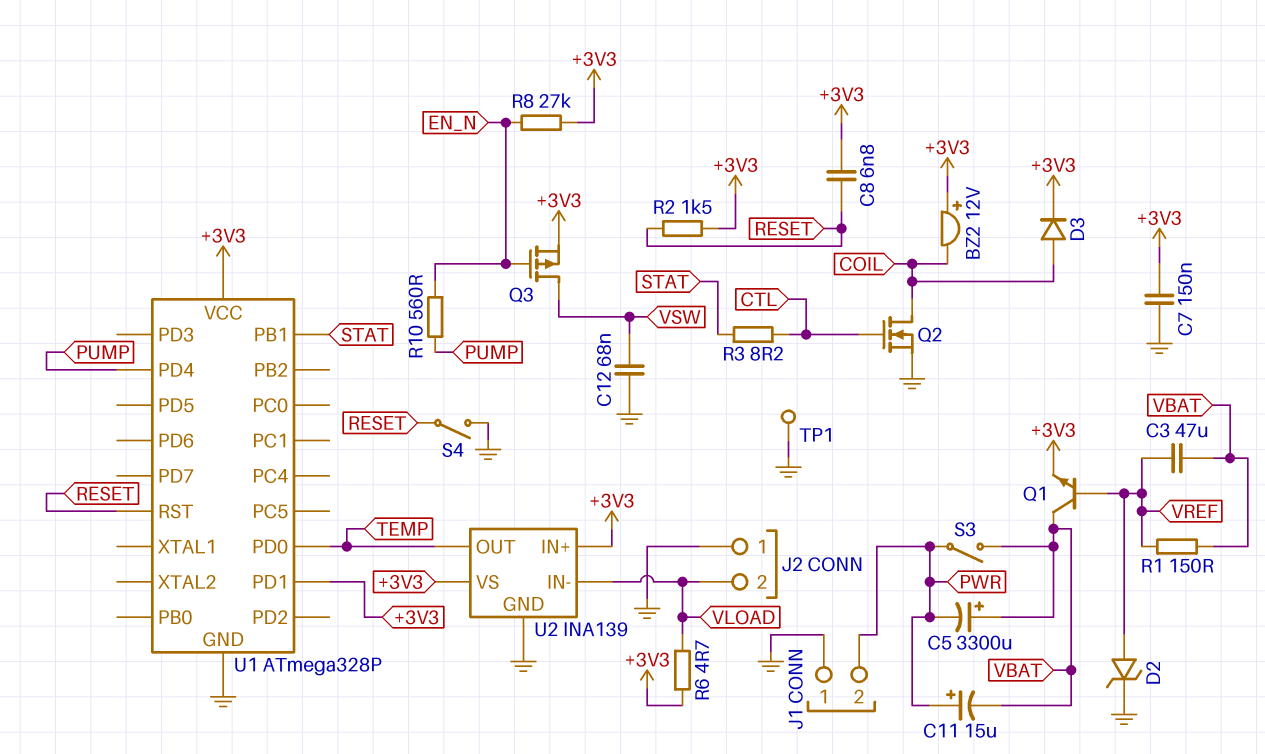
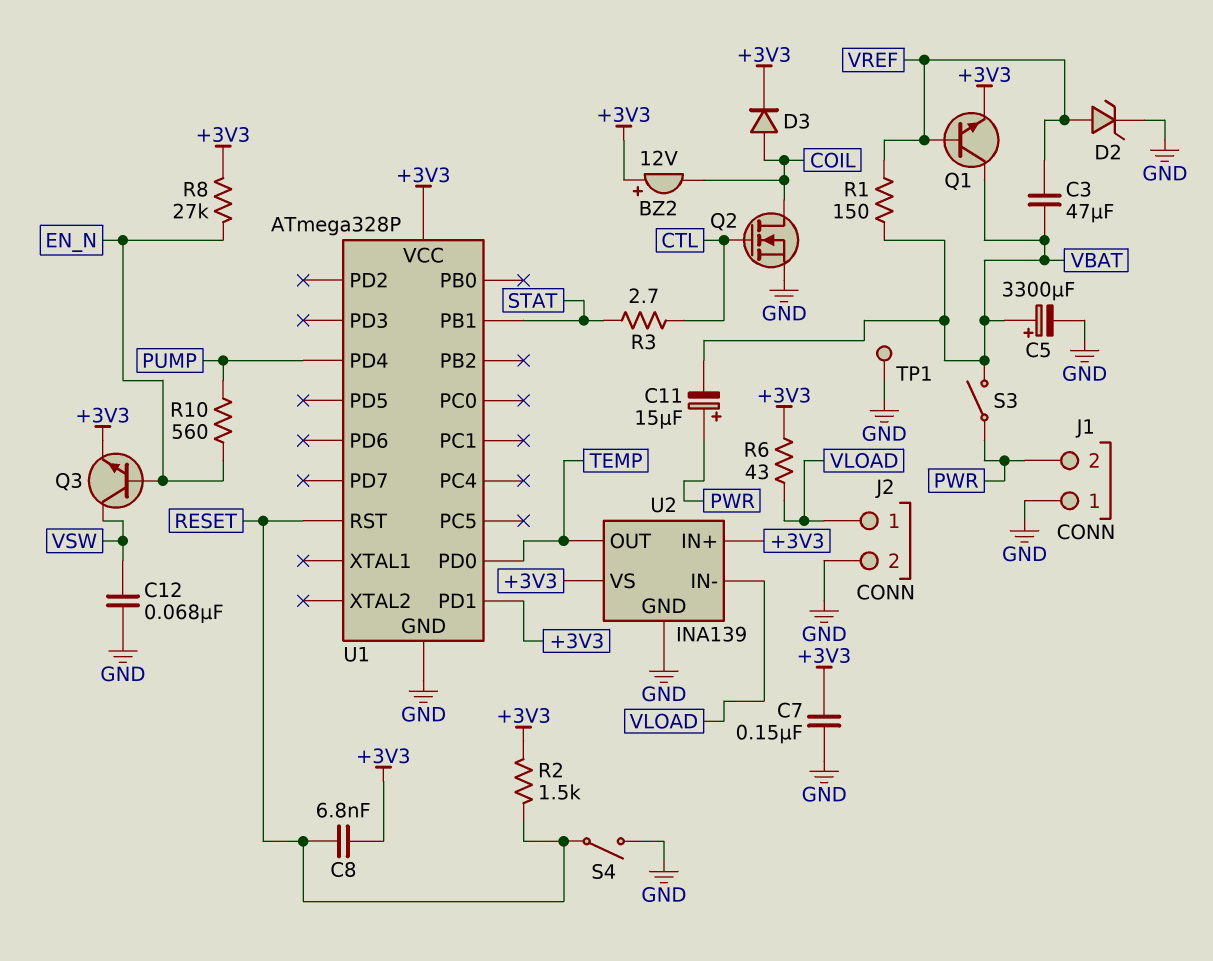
C5: 3300uF (plus VBAT, minus PWR) -> 3300uF (plus VBAT, minus GND)
J2 pin 1: GND -> VLOAD
J2 pin 2: VLOAD -> GND
Q3: PMOS (G EN_N, D VSW, S +3V3) -> NPN (B EN_N, C VSW, E +3V3)
R3: 8.2 (CTL, STAT) -> 2.7 (CTL, STAT)
R6: 4.7 (+3V3, VLOAD) -> 43 (+3V3, VLOAD)

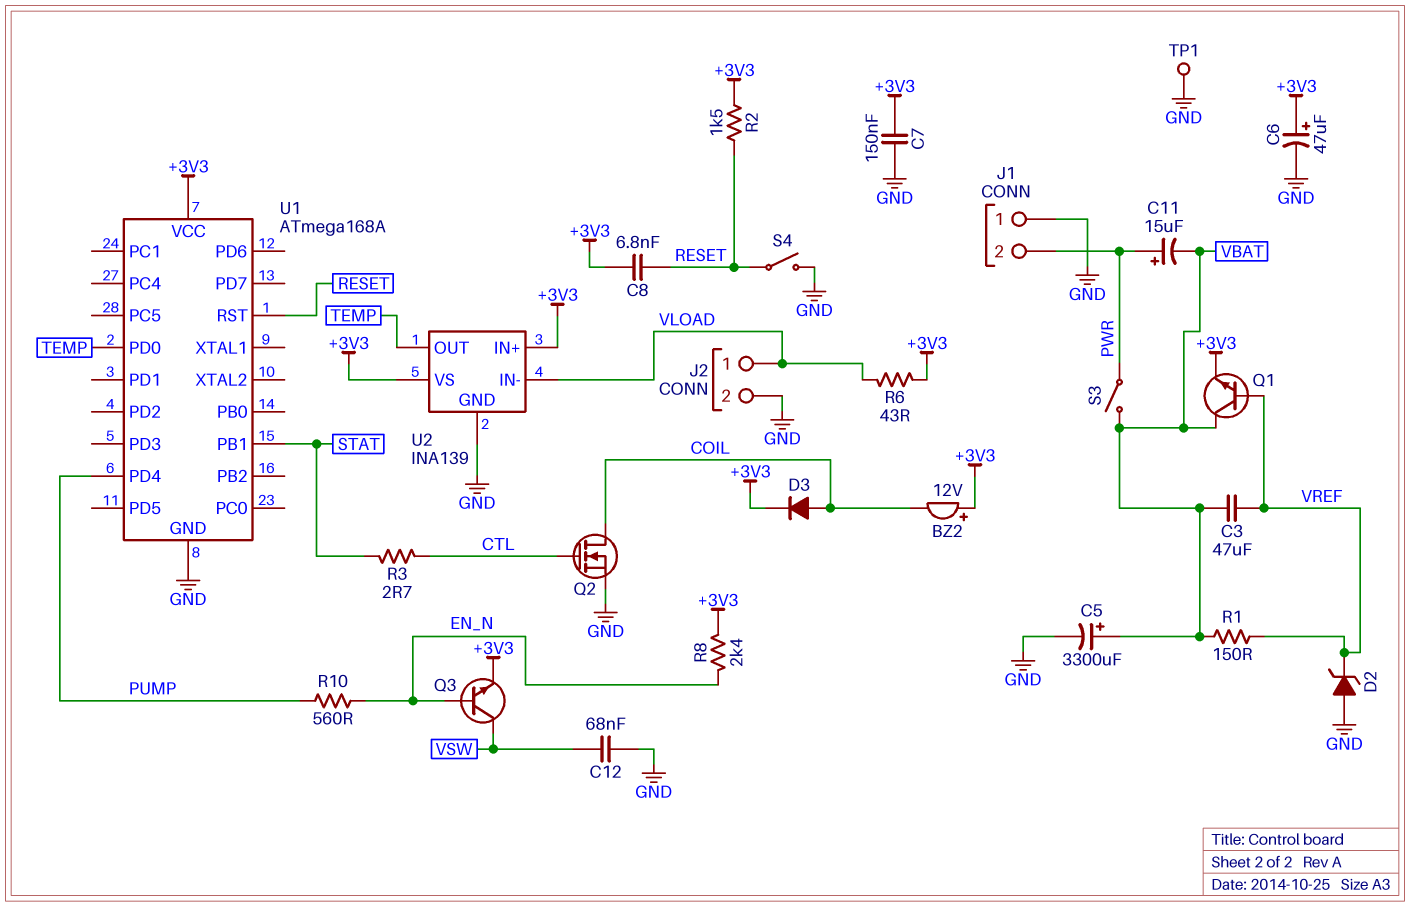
C6: none -> 47uF (plus +3V3, minus GND)
D2: zener (A VREF, K GND) -> zener (A GND, K VREF)
R8: 27k (+3V3, EN_N) -> 2.4k (+3V3, EN_N)
U1: ATmega328P -> ATmega168A
U1 pin PD1: +3V3 -> none

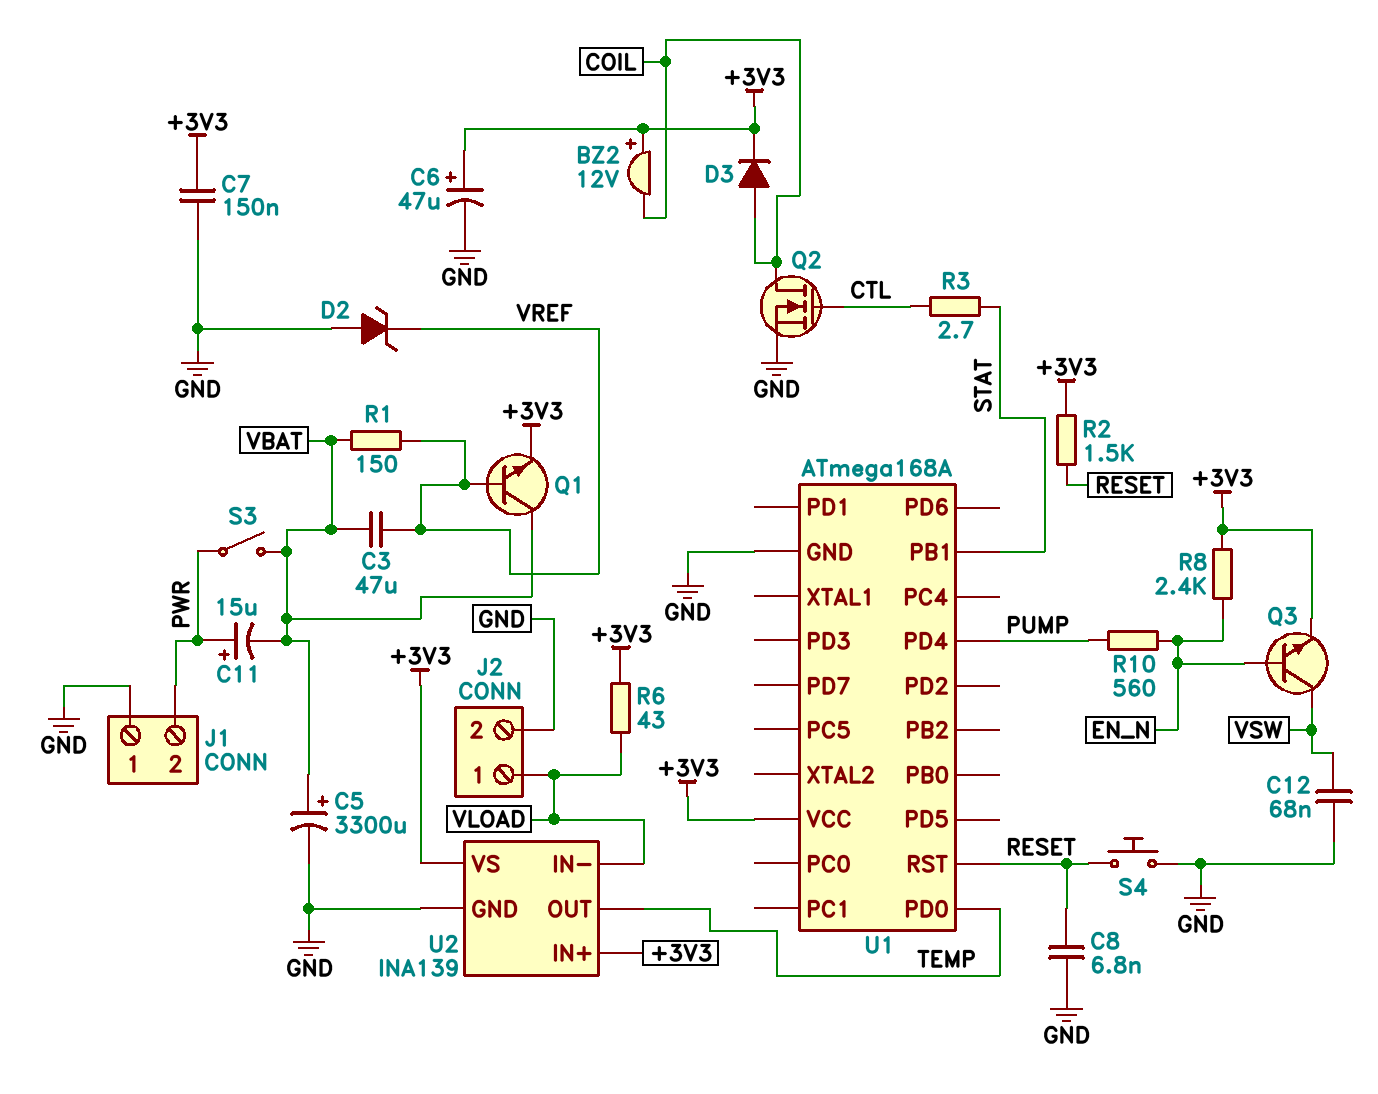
C8: 6.8nF (+3V3, RESET) -> 6.8nF (GND, RESET)
S4: switch (GND, RESET) -> button (GND, RESET)
TP1: test point (GND) -> none

